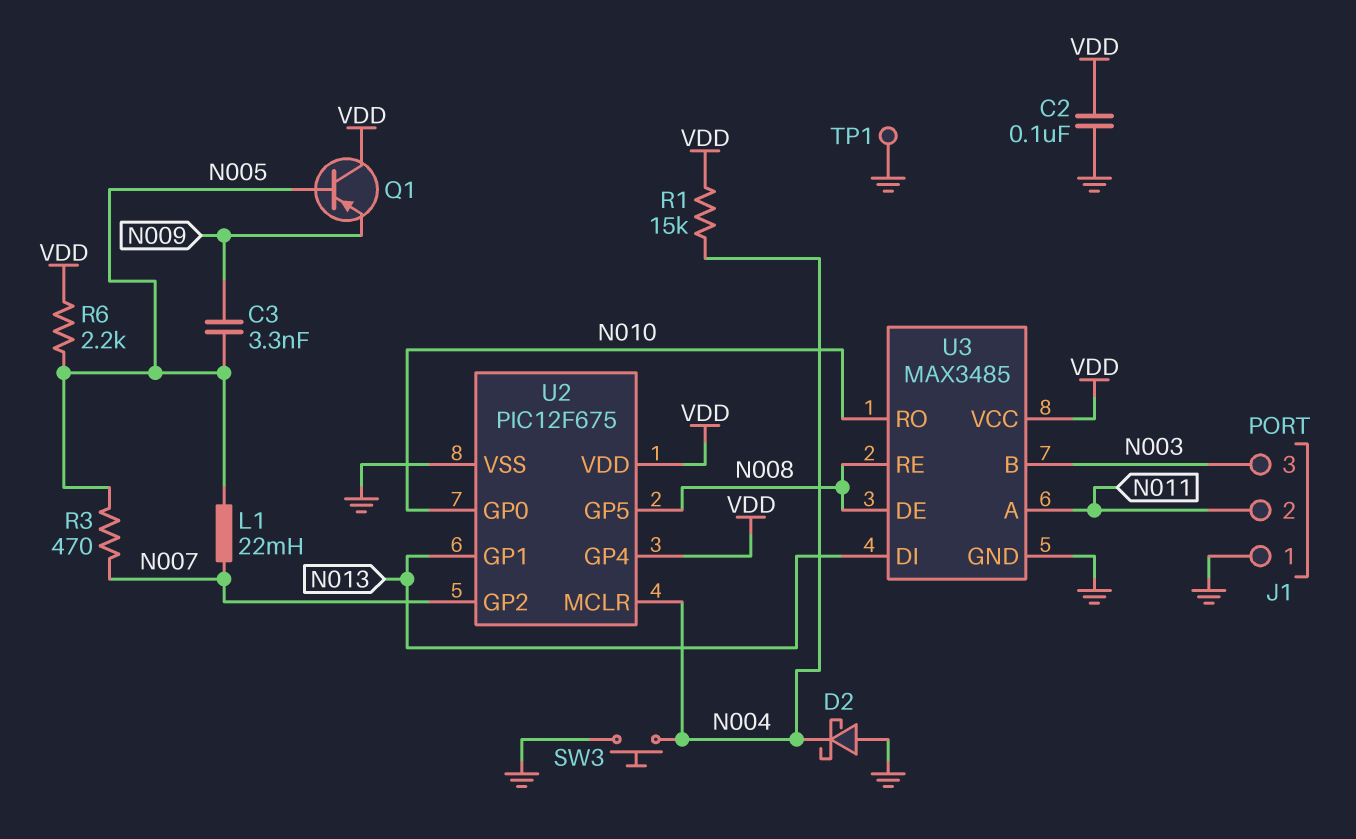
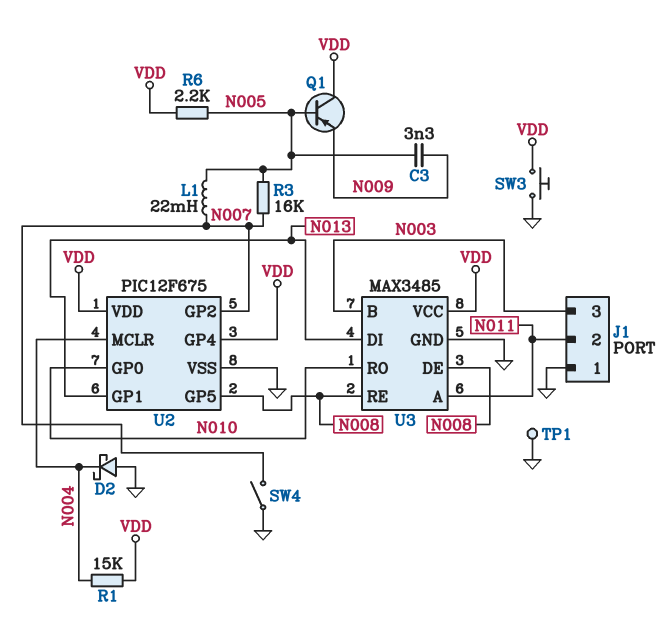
C2: 100nF (GND, VDD) -> none
R3: 470 (N005, N007) -> 16k (N005, N007)
SW3: button (GND, N004) -> button (GND, VDD)
SW4: none -> switch (GND, N007)

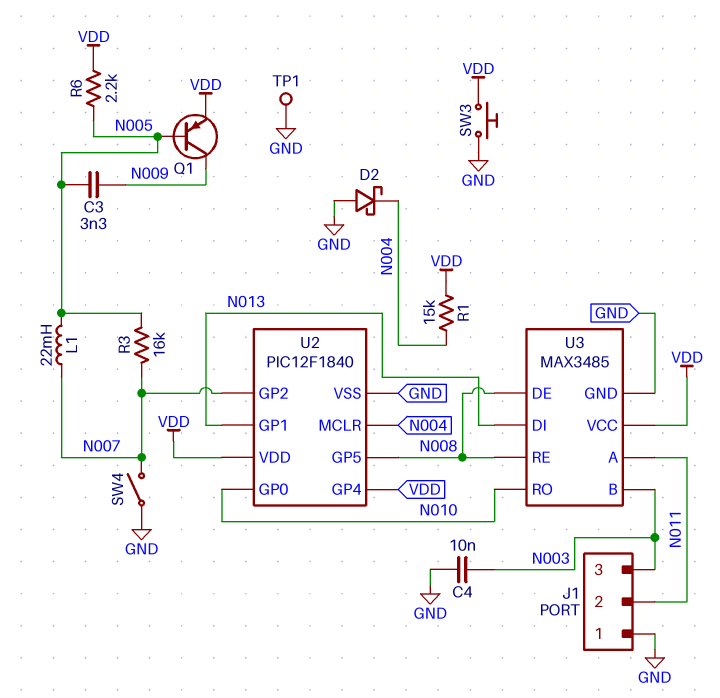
C4: none -> 10nF (GND, N003)
Q1: PNP (B N005, C VDD, E N009) -> PNP (B N005, C N009, E VDD)
U2: PIC12F675 -> PIC12F1840

